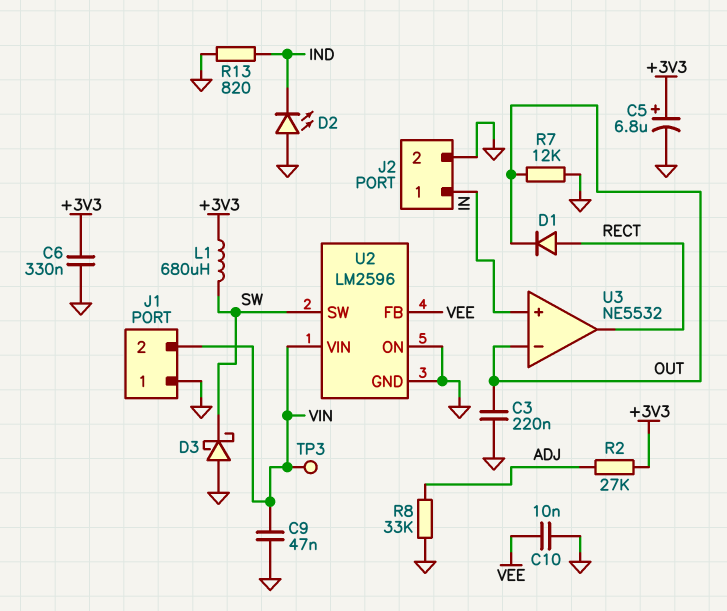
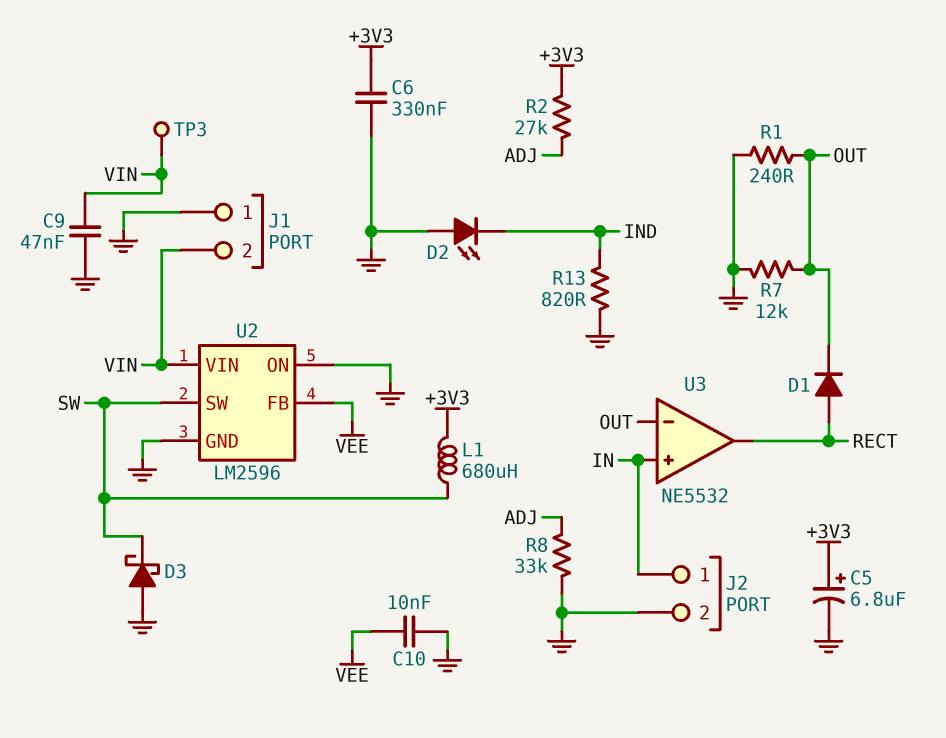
C3: 220nF (GND, OUT) -> none
R1: none -> 240 (GND, OUT)

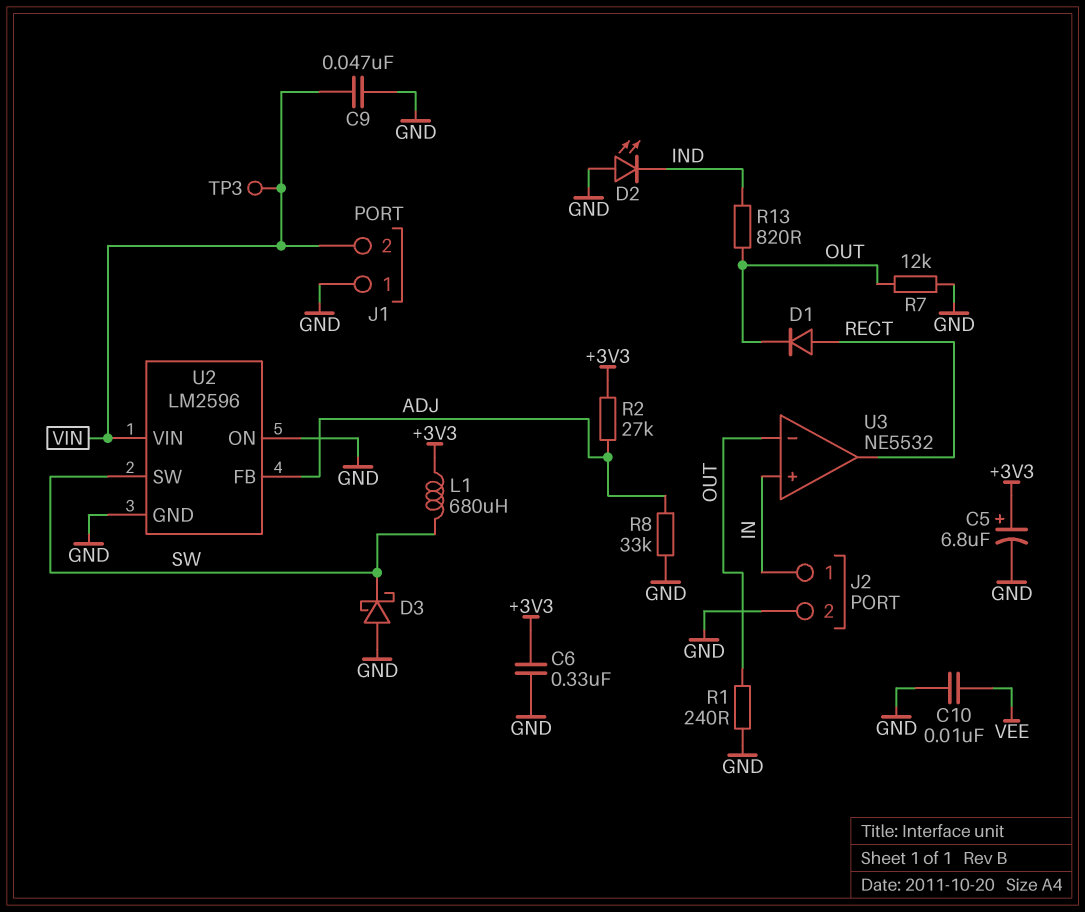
R13: 820 (GND, IND) -> 820 (IND, OUT)
U2 pin FB: VEE -> ADJ

